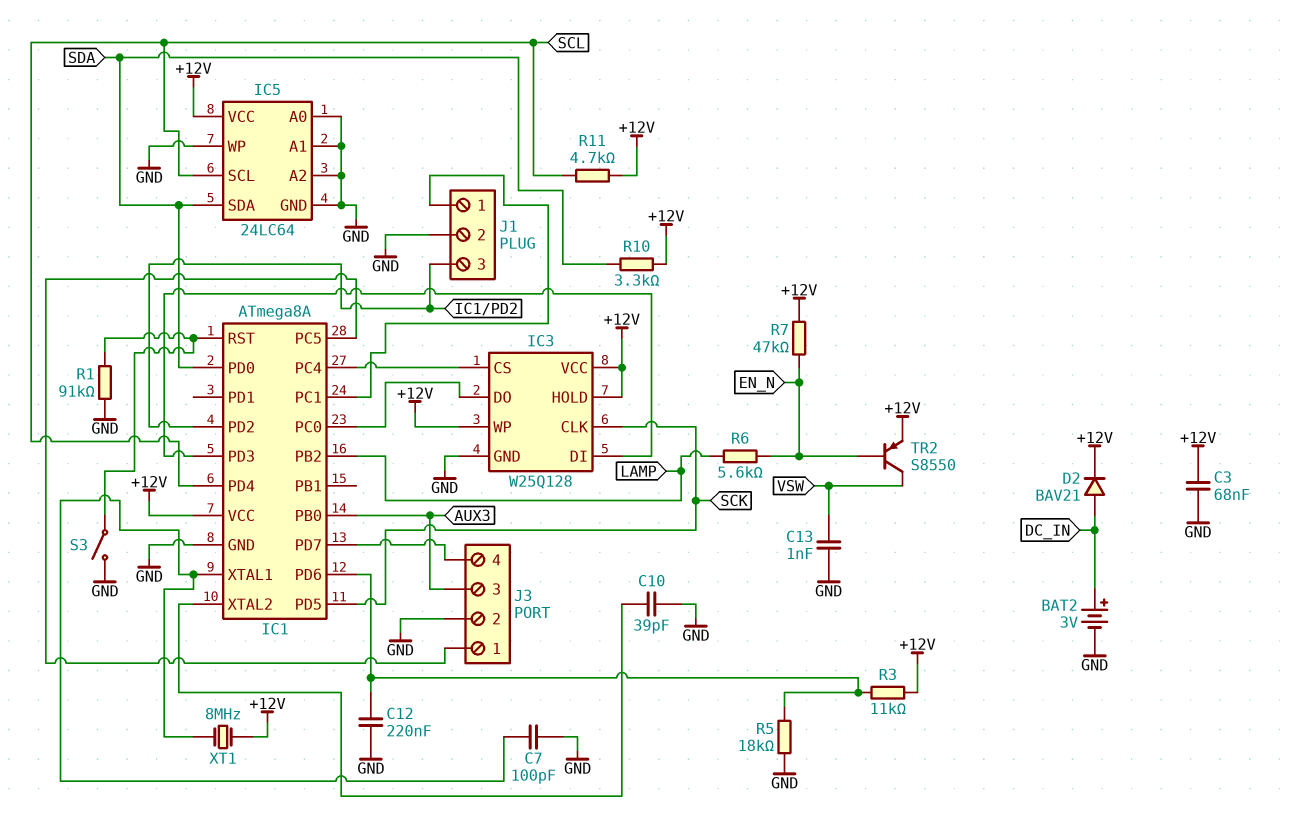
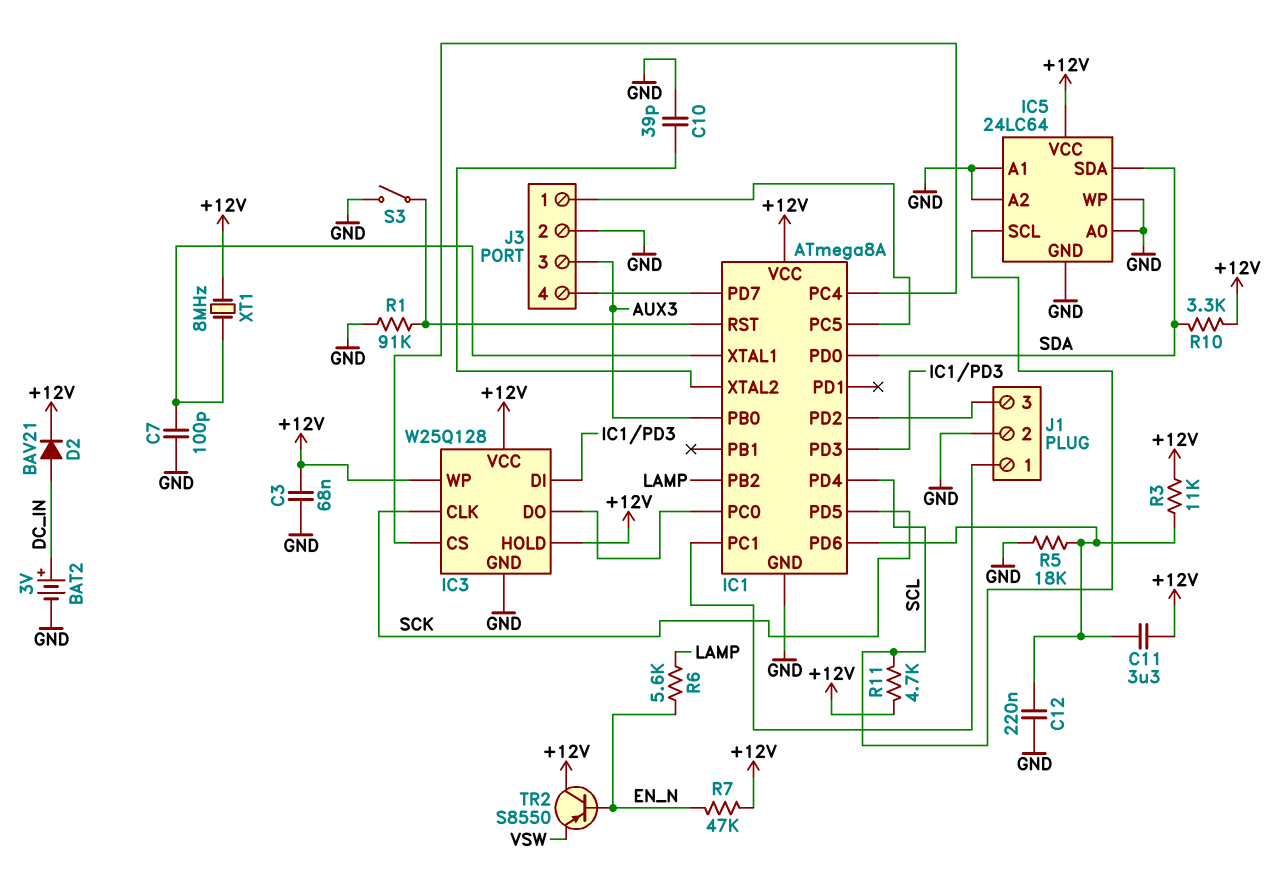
C11: none -> 3.3uF (+12V, IC1/PD6)
C13: 1nF (GND, VSW) -> none
TR2: PNP S8550 (B EN_N, C VSW, E +12V) -> PNP S8550 (B EN_N, C +12V, E VSW)

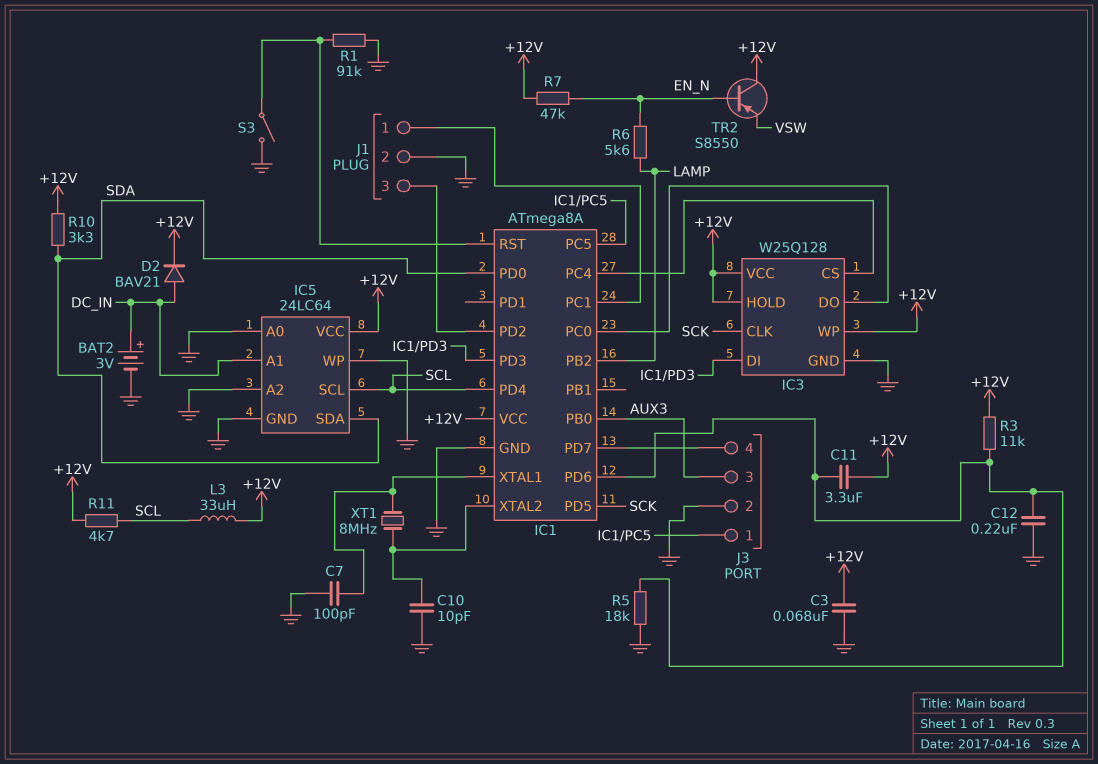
C10: 39pF (GND, IC1/XTAL2) -> 10pF (GND, IC1/XTAL2)
IC5 pin A1: GND -> DC_IN
L3: none -> 33uH (+12V, SCL)
XT1: 8MHz (+12V, IC1/XTAL1) -> 8MHz (IC1/XTAL1, IC1/XTAL2)

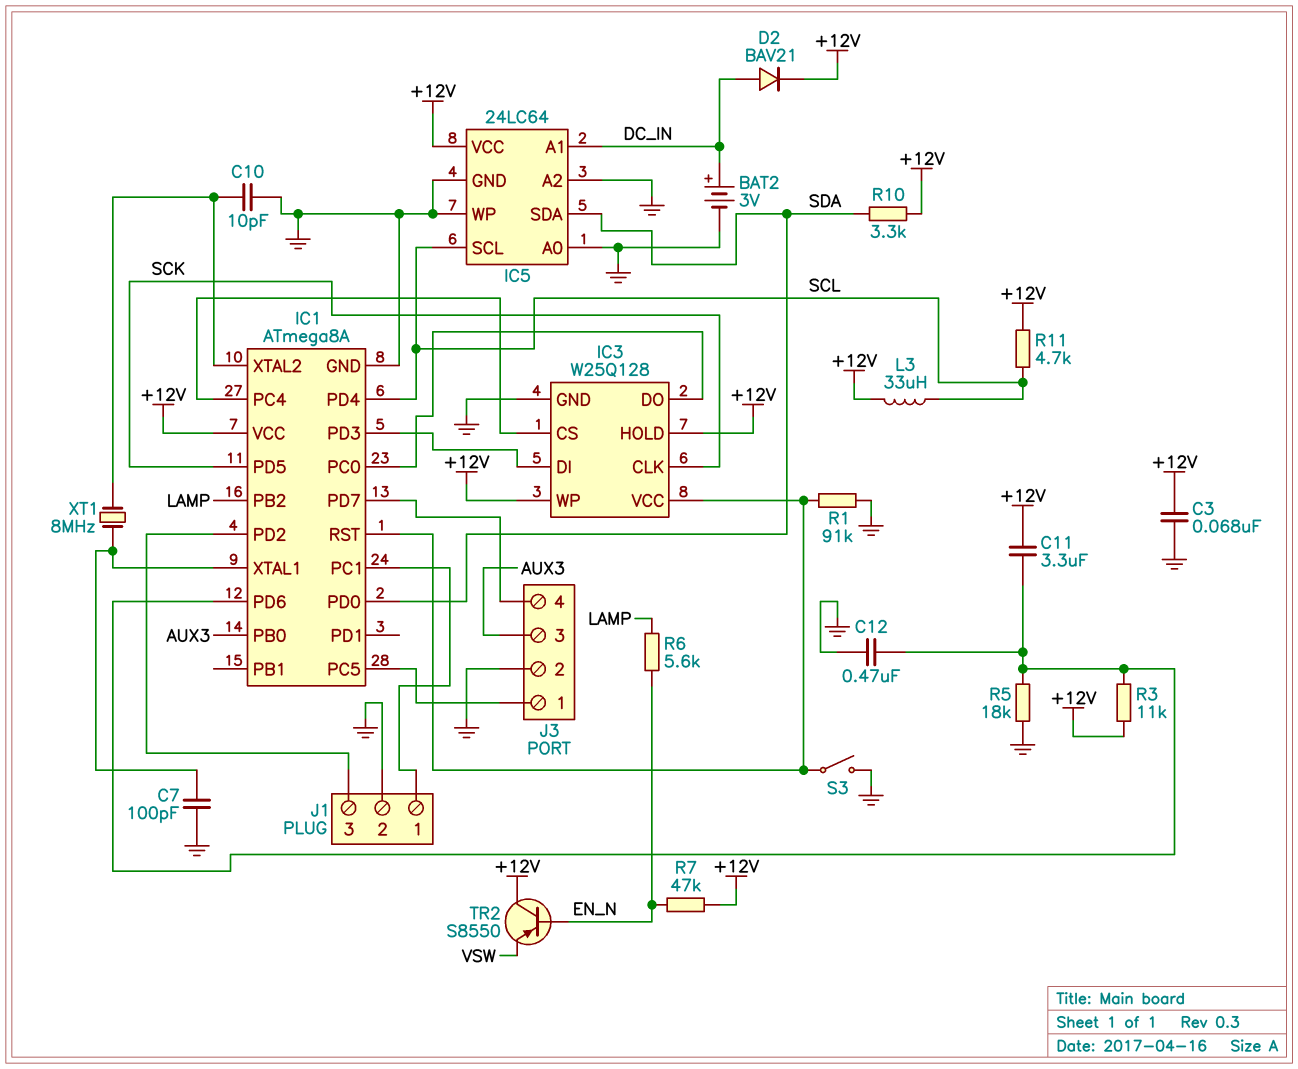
C12: 220nF (GND, IC1/PD6) -> 470nF (GND, IC1/PD6)
IC3 pin VCC: +12V -> IC1/RST

